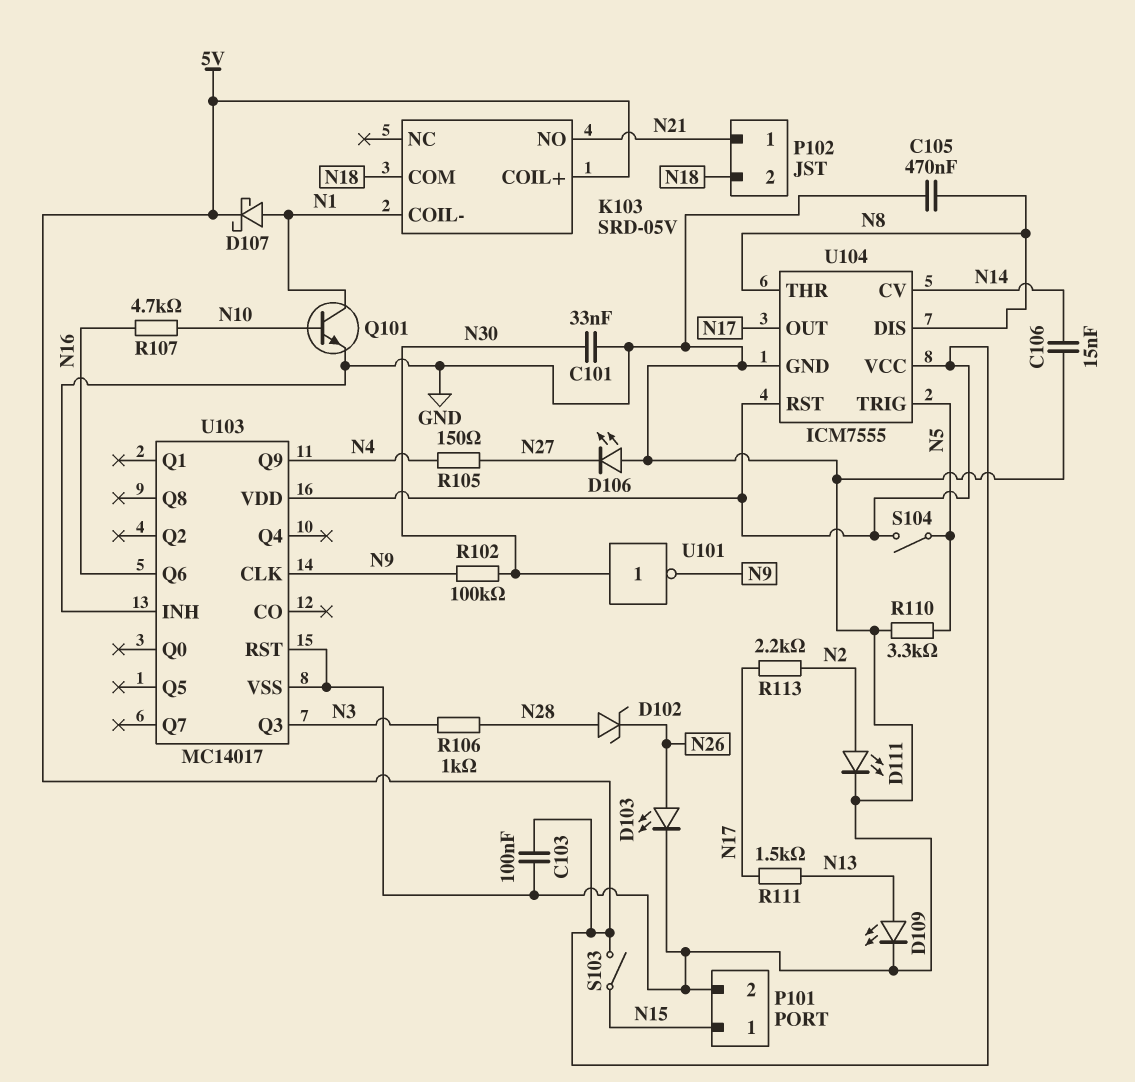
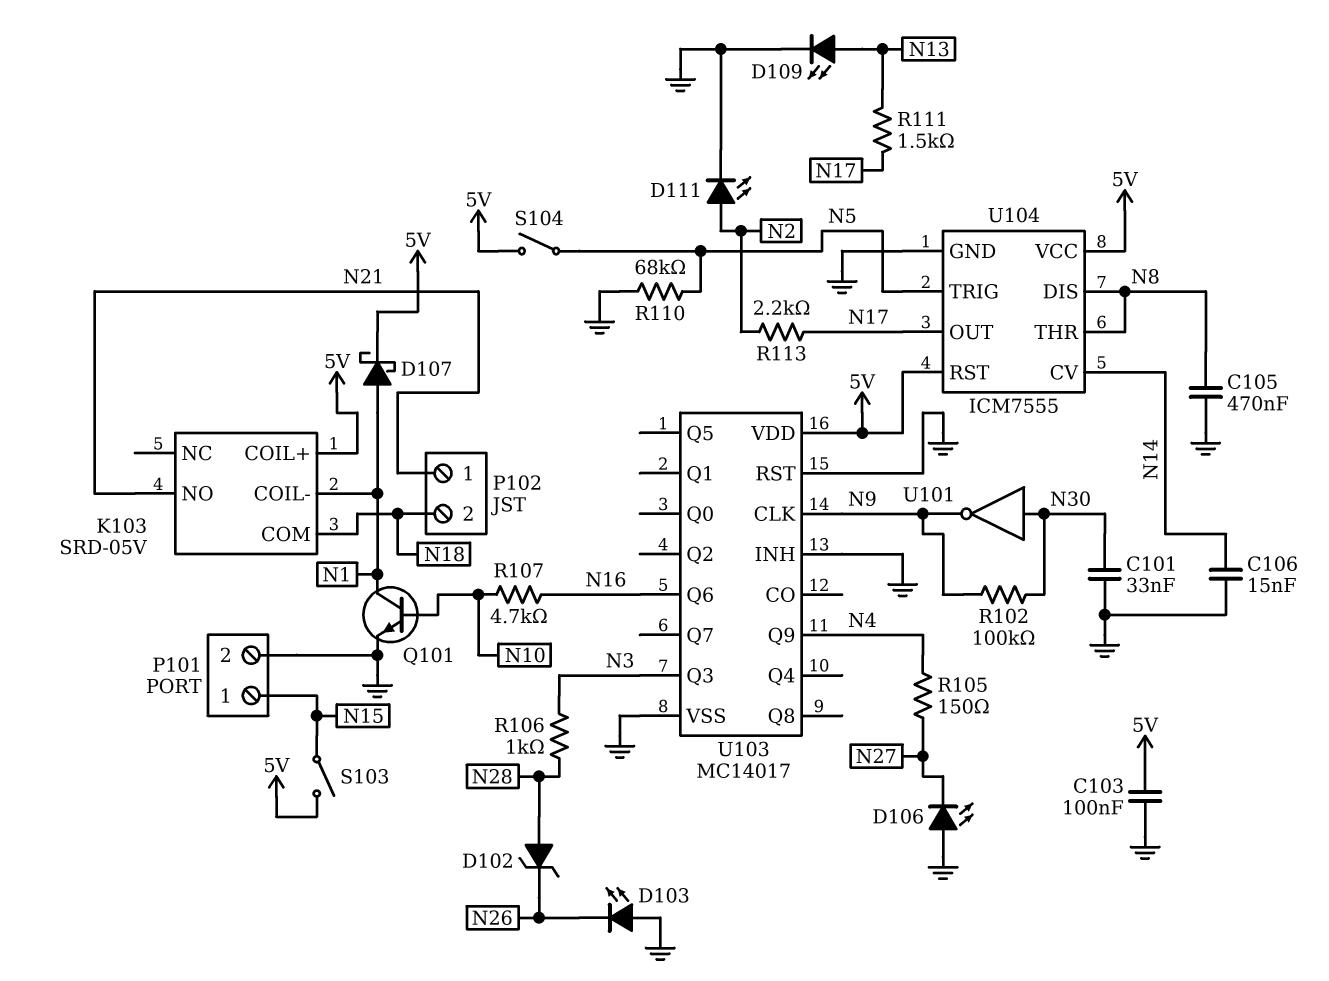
D103: LED (A N26, K GND) -> LED (A GND, K N26)
R110: 3.3k (GND, N5) -> 68k (GND, N5)

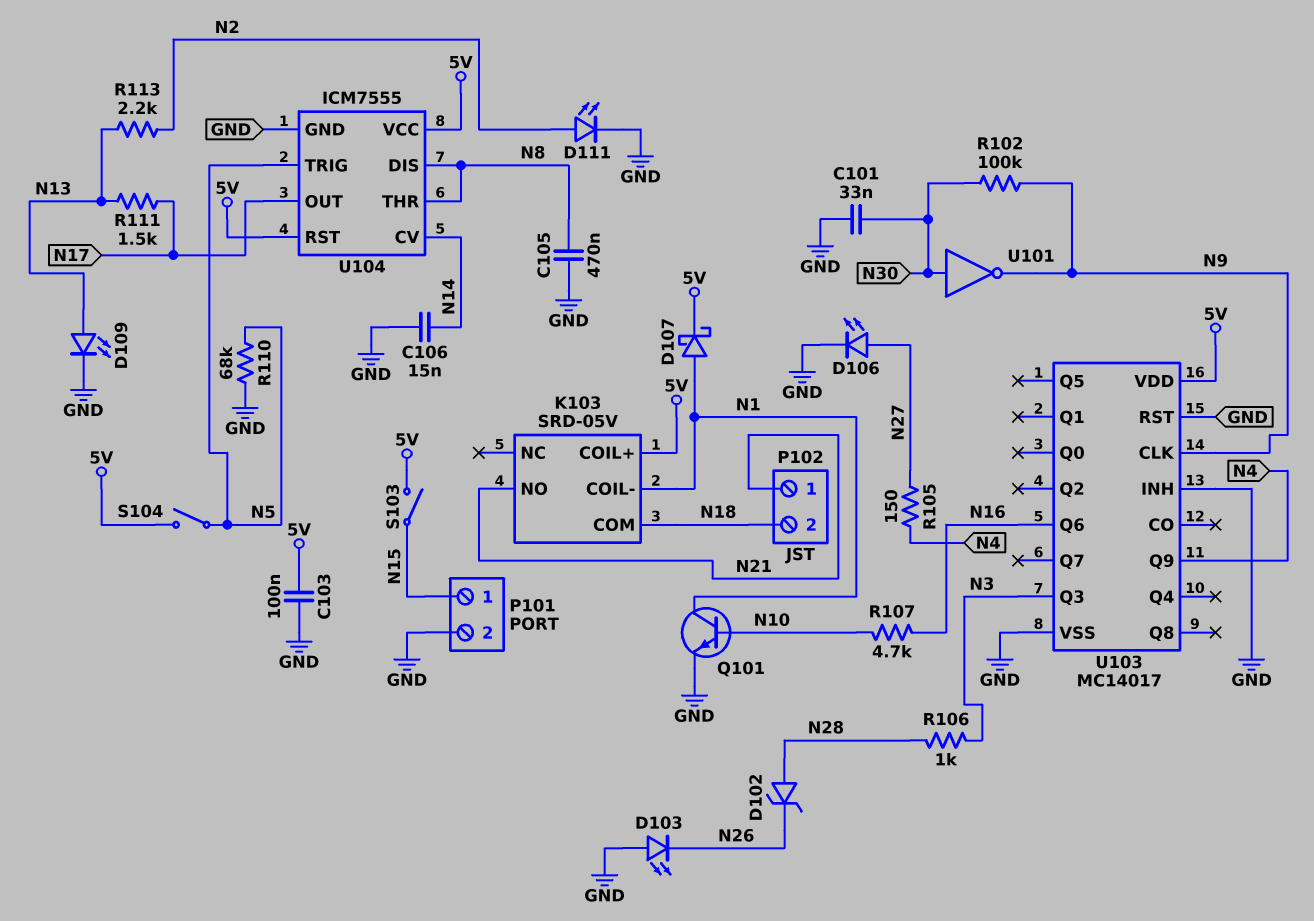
D106: LED (A GND, K N27) -> LED (A N27, K GND)
R113: 2.2k (N2, N17) -> 2.2k (N2, N13)

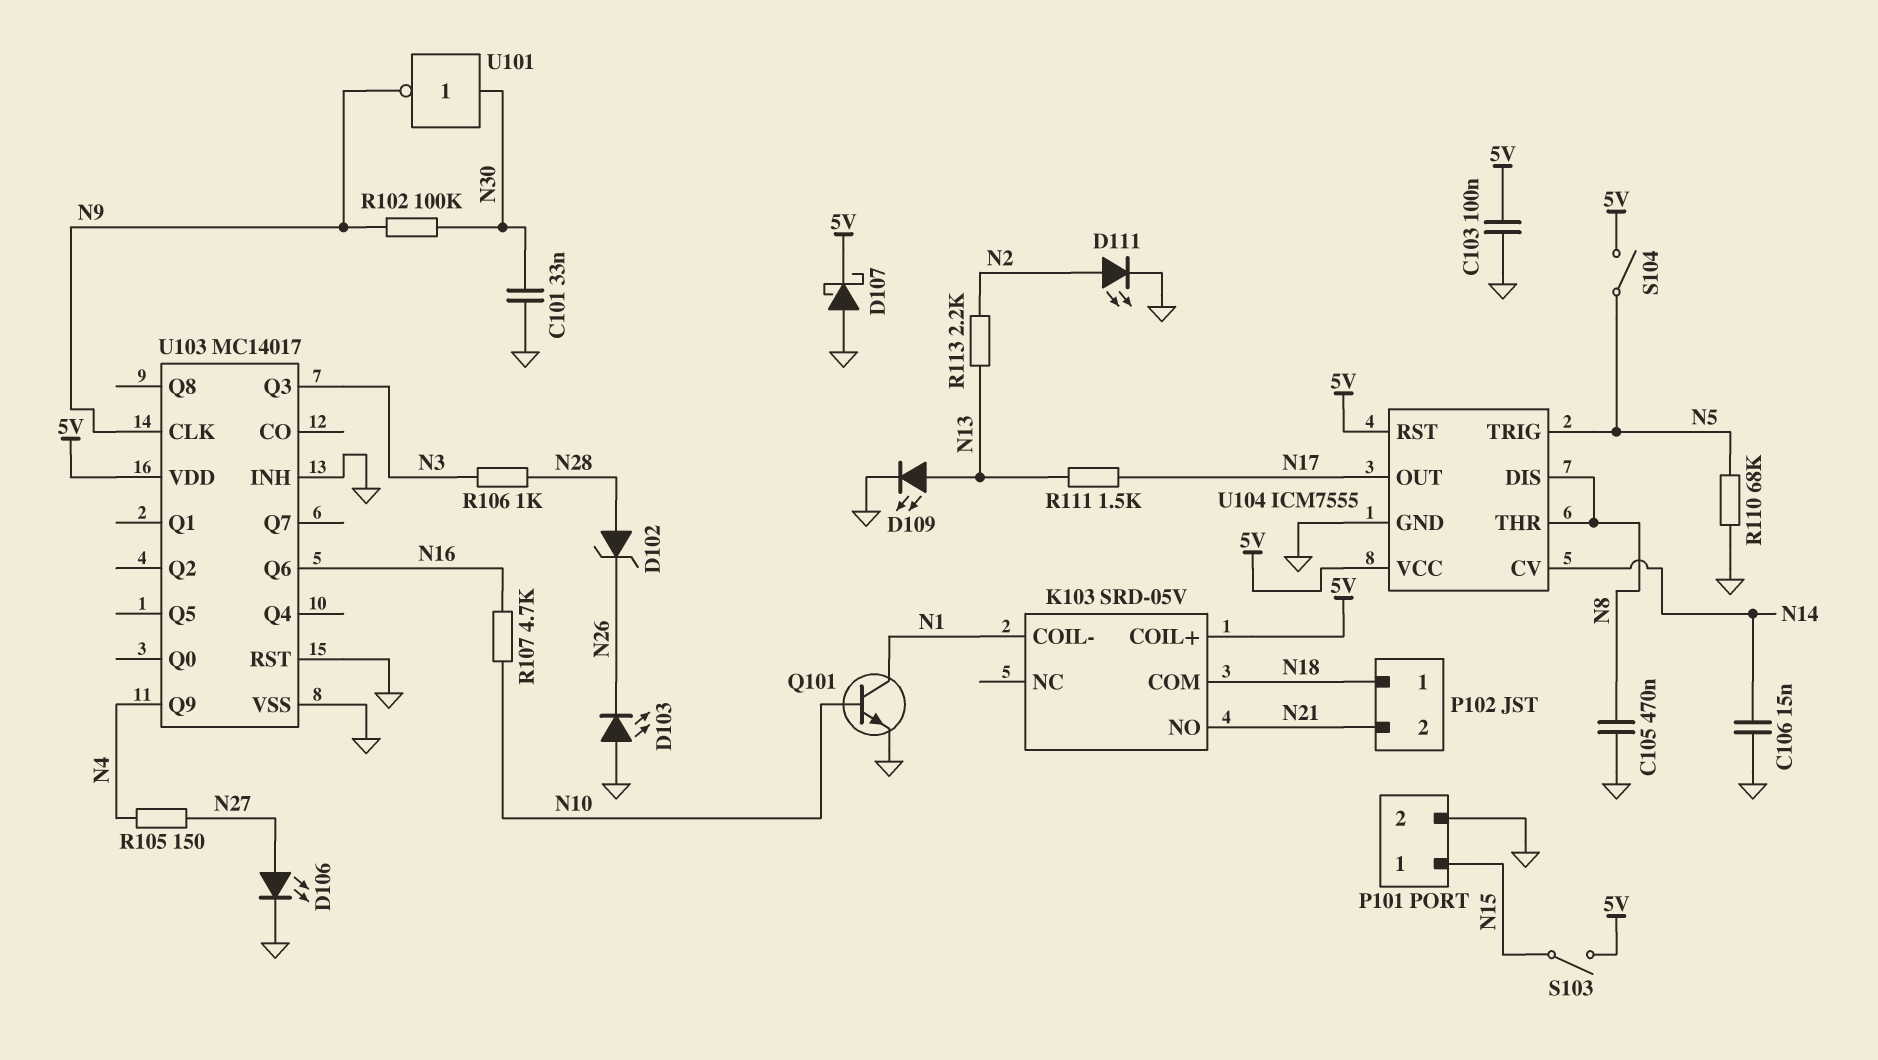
D107: schottky (A N1, K 5V) -> schottky (A GND, K 5V)
P102 pin 1: N21 -> N18
P102 pin 2: N18 -> N21

